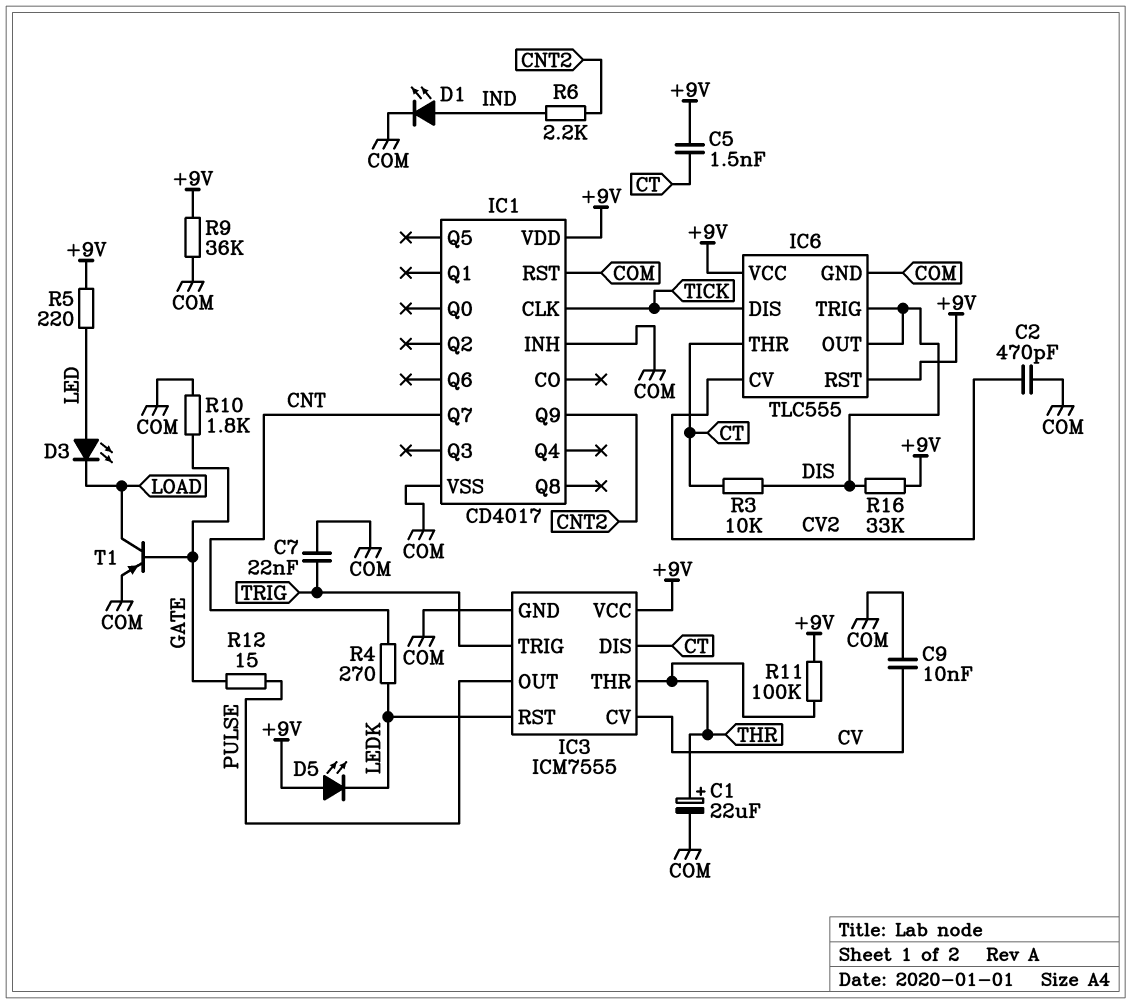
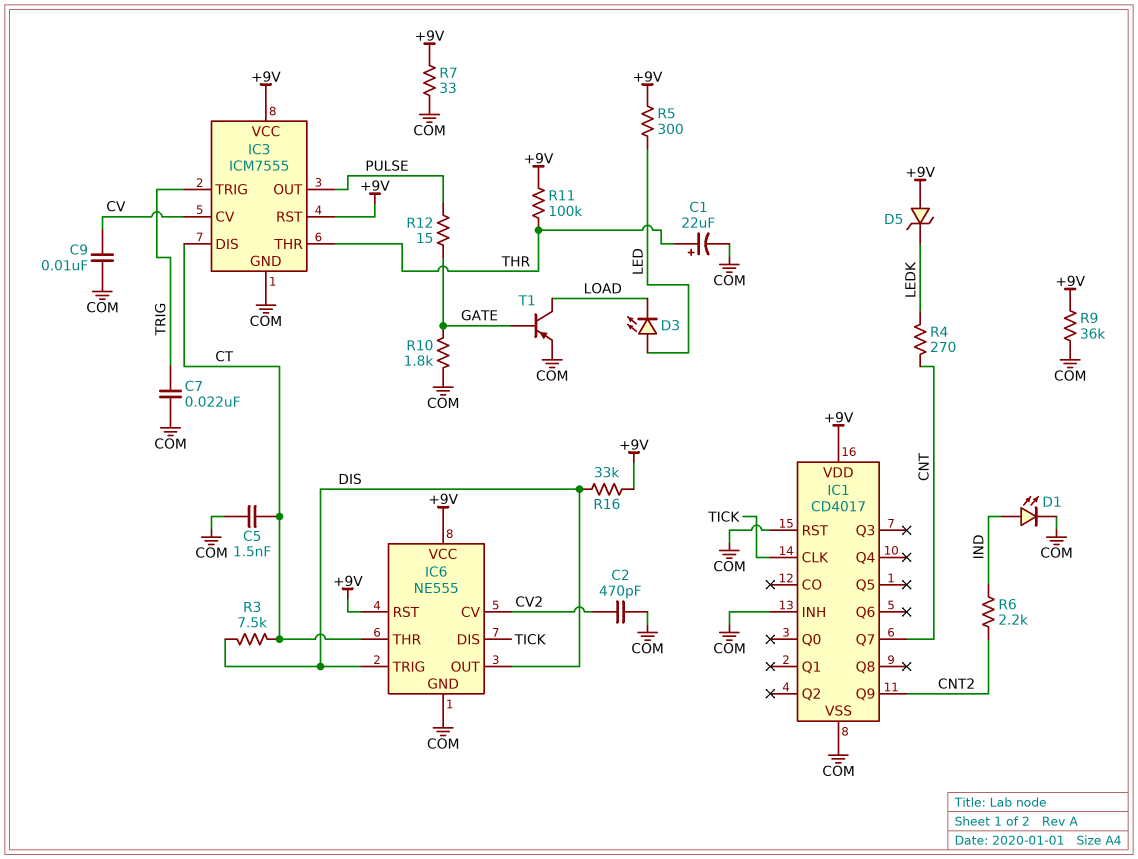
C5: 1.5nF (+9V, CT) -> 1.5nF (COM, CT)
D5: LED (A +9V, K LEDK) -> zener (A +9V, K LEDK)
IC3 pin RST: LEDK -> +9V
IC6: TLC555 -> NE555
R3: 10k (CT, DIS) -> 7.5k (CT, DIS)
R5: 220 (+9V, LED) -> 300 (+9V, LED)
R7: none -> 33 (+9V, COM)

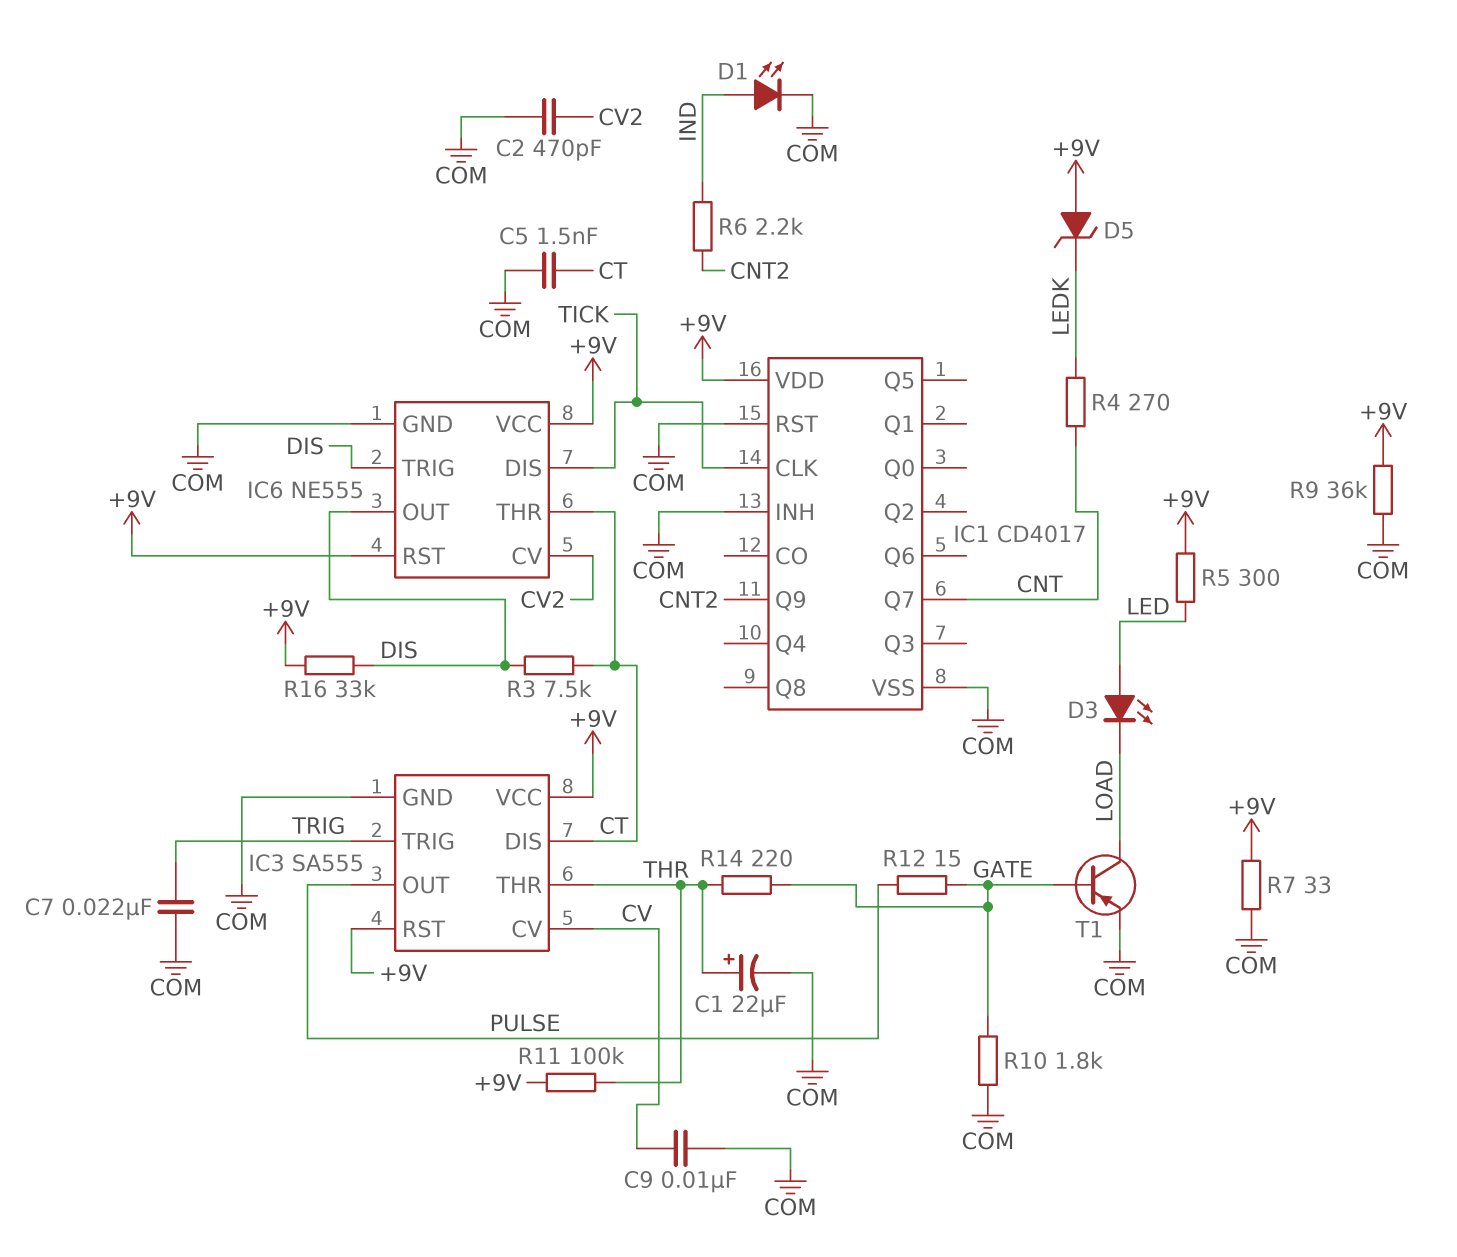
IC3: ICM7555 -> SA555
R14: none -> 220 (GATE, THR)

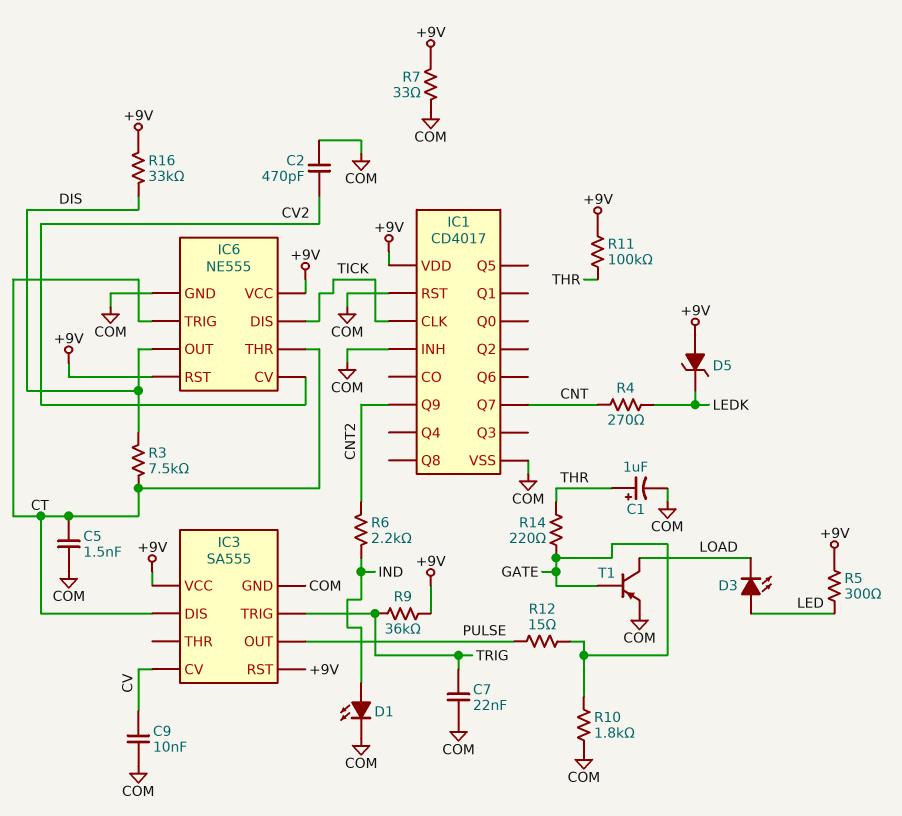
C1: 22uF (plus THR, minus COM) -> 1uF (plus THR, minus COM)
IC3 pin THR: THR -> none
IC6 pin TRIG: DIS -> CT
R9: 36k (+9V, COM) -> 36k (+9V, TRIG)

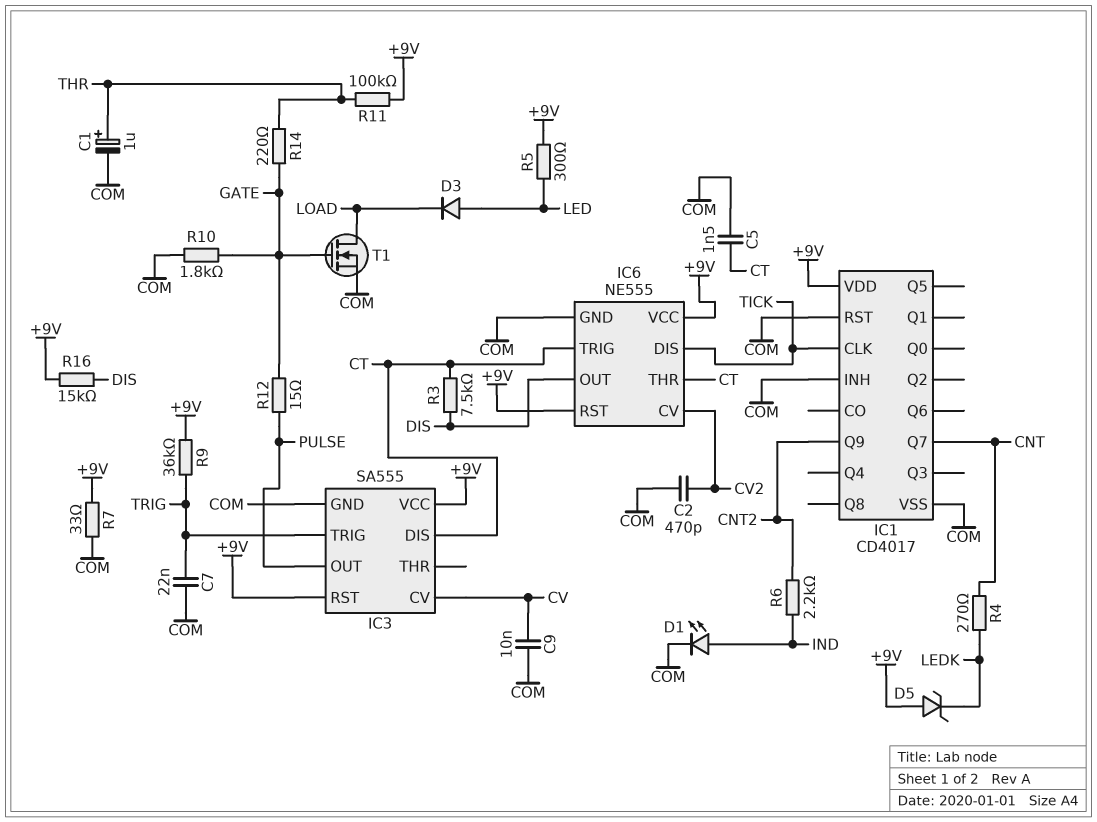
D3: LED (A LED, K LOAD) -> diode (A LED, K LOAD)
R16: 33k (+9V, DIS) -> 15k (+9V, DIS)
T1: PNP (B GATE, C LOAD, E COM) -> NMOS (G GATE, D LOAD, S COM)

